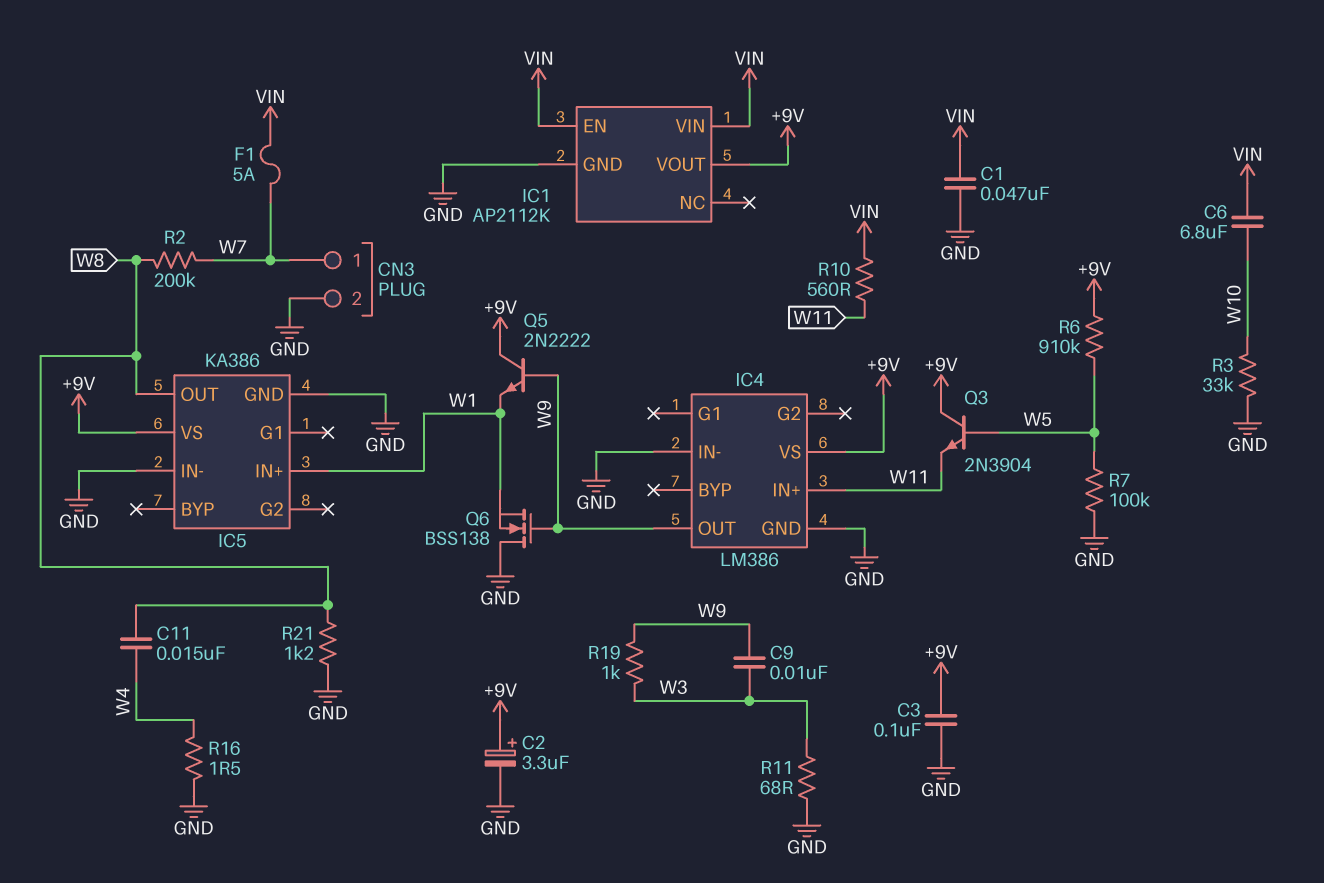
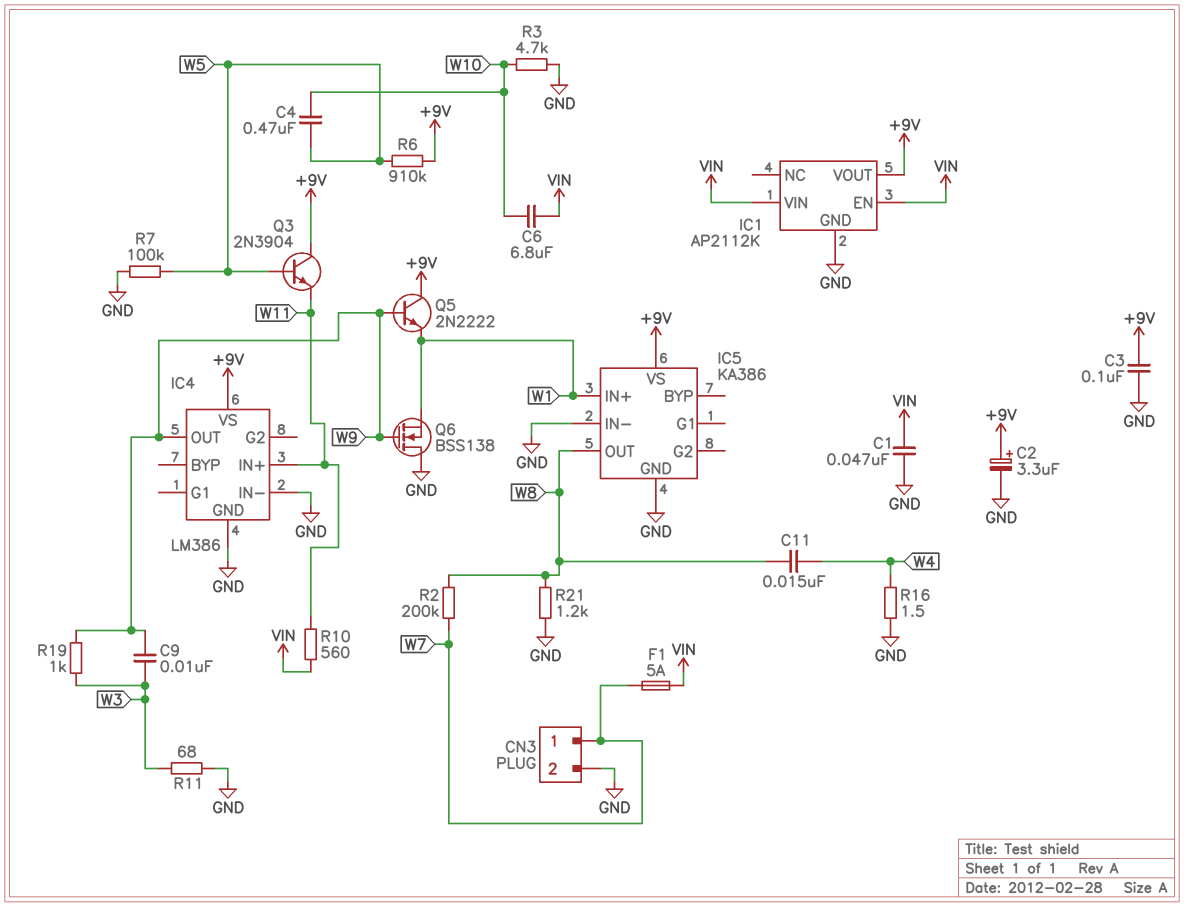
C4: none -> 470nF (W5, W10)
R3: 33k (GND, W10) -> 4.7k (GND, W10)

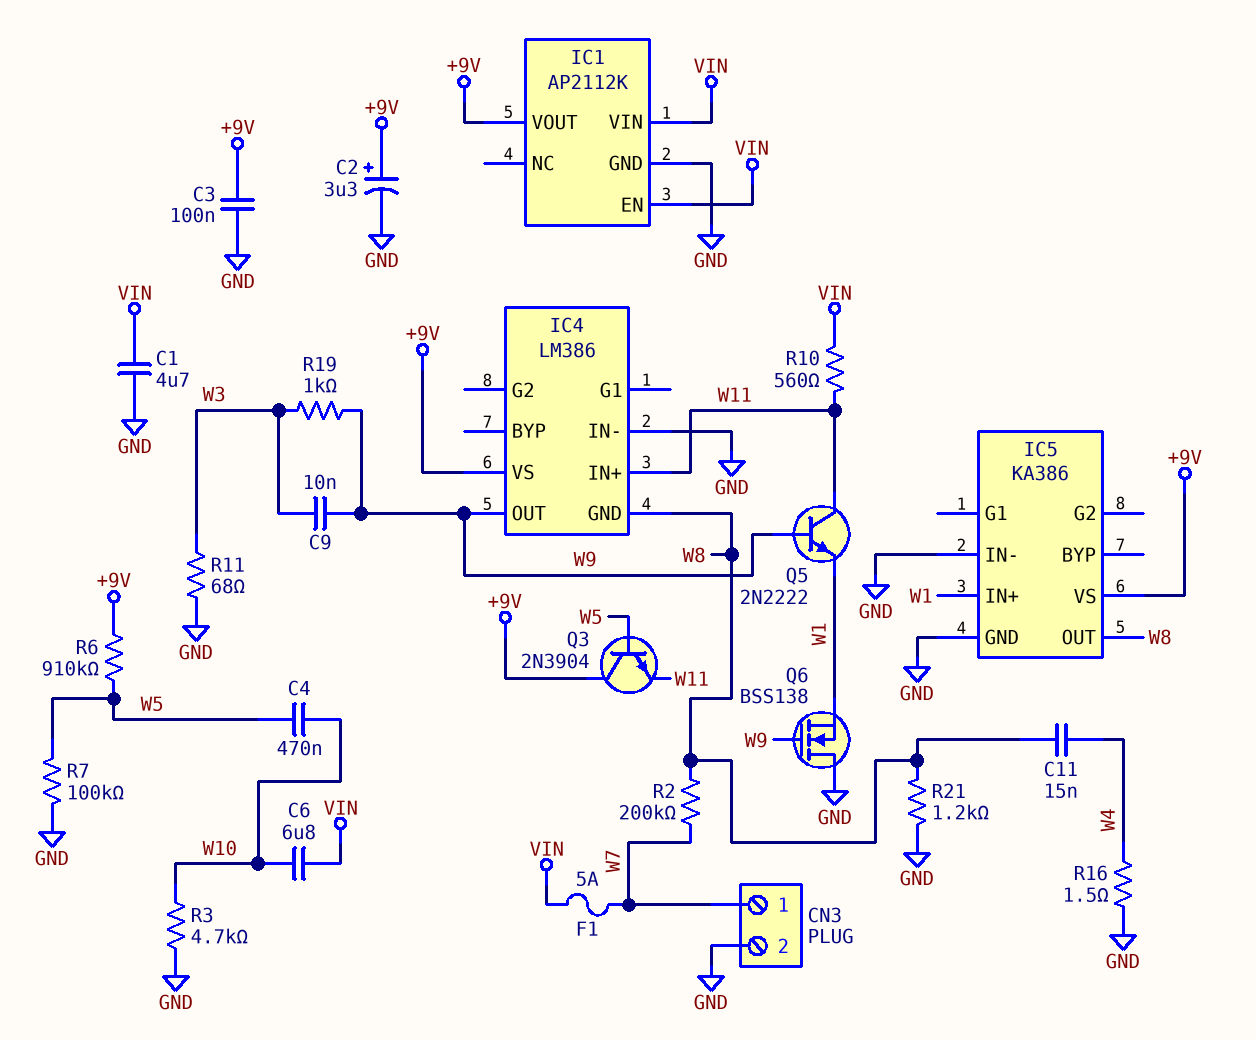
C1: 47nF (GND, VIN) -> 4.7uF (GND, VIN)
IC4 pin GND: GND -> W8
Q5: NPN 2N2222 (B W9, C +9V, E W1) -> NPN 2N2222 (B W9, C W11, E W1)

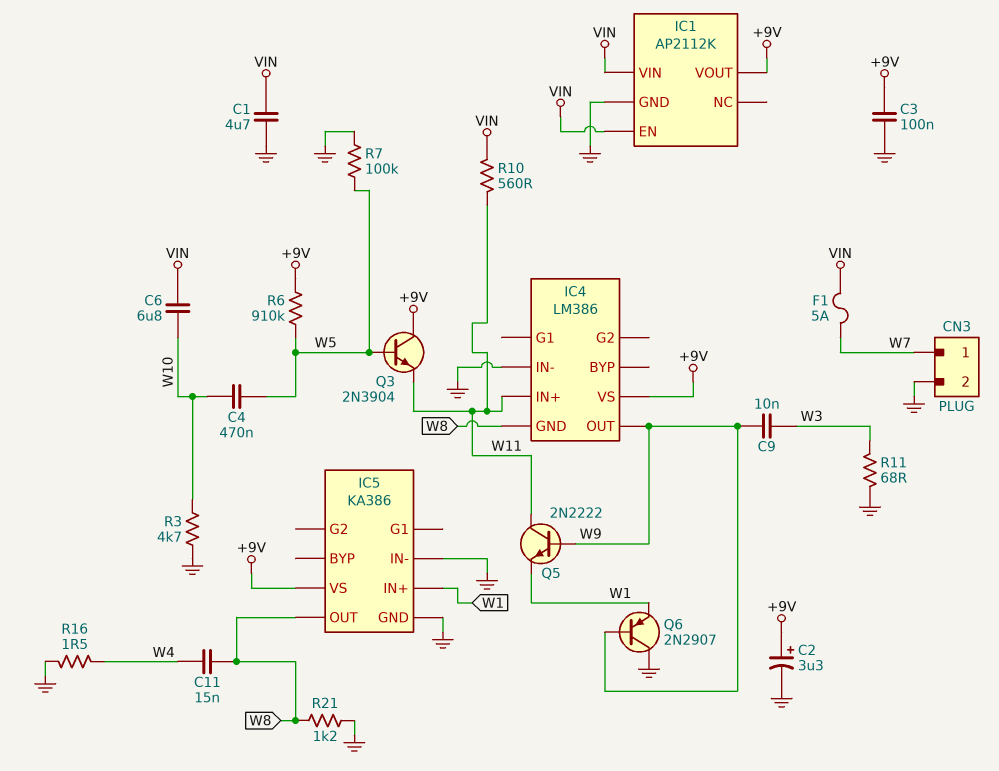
Q6: NMOS BSS138 (G W9, D GND, S W1) -> PNP 2N2907 (B W9, C GND, E W1)
R2: 200k (W7, W8) -> none
R19: 1k (W3, W9) -> none

